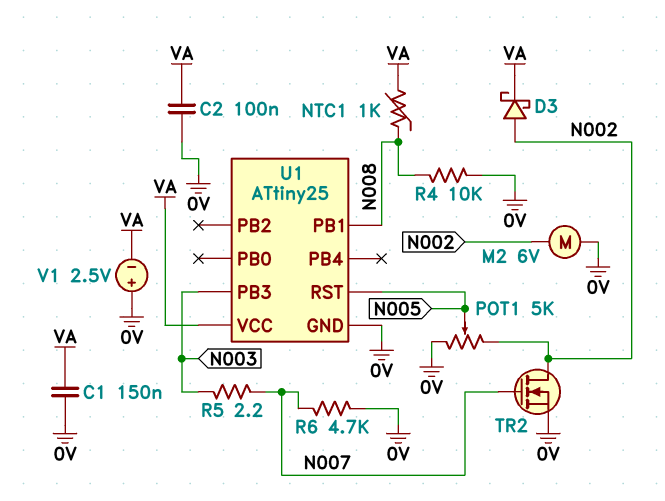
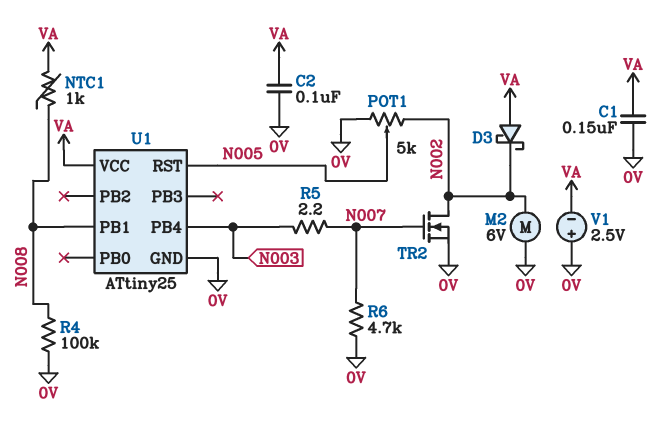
D3: schottky (A N002, K VA) -> schottky (A VA, K N002)
R4: 10k (0V, N008) -> 100k (0V, N008)
U1 pin PB3: N003 -> none
U1 pin PB4: none -> N003

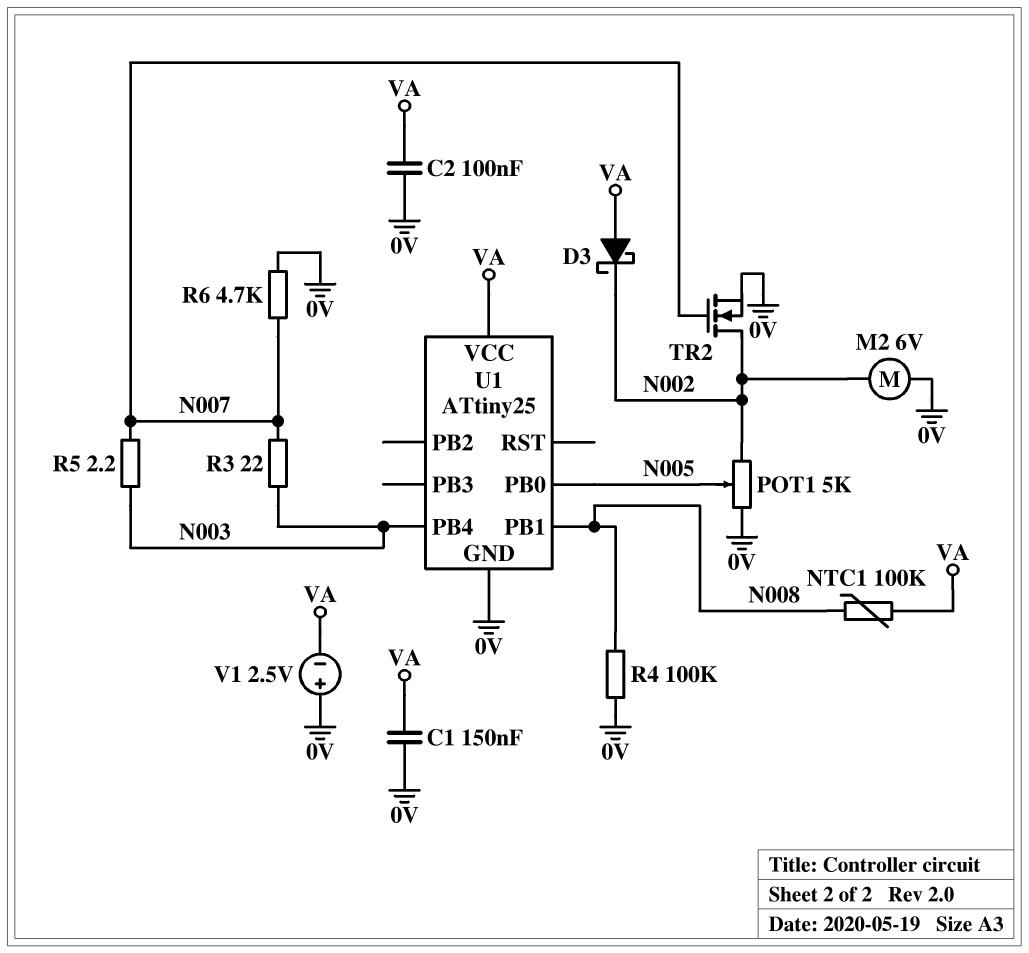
NTC1: 1k (N008, VA) -> 100k (N008, VA)
R3: none -> 22 (N003, N007)
U1 pin PB0: none -> N005
U1 pin RST: N005 -> none

